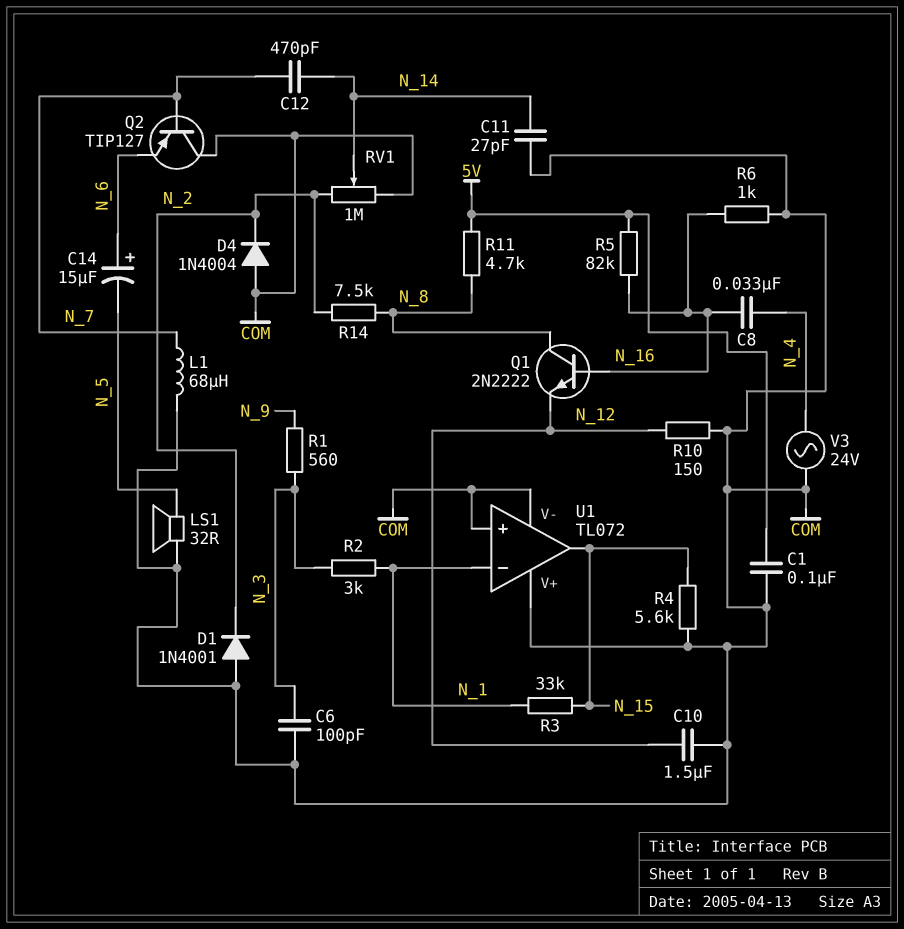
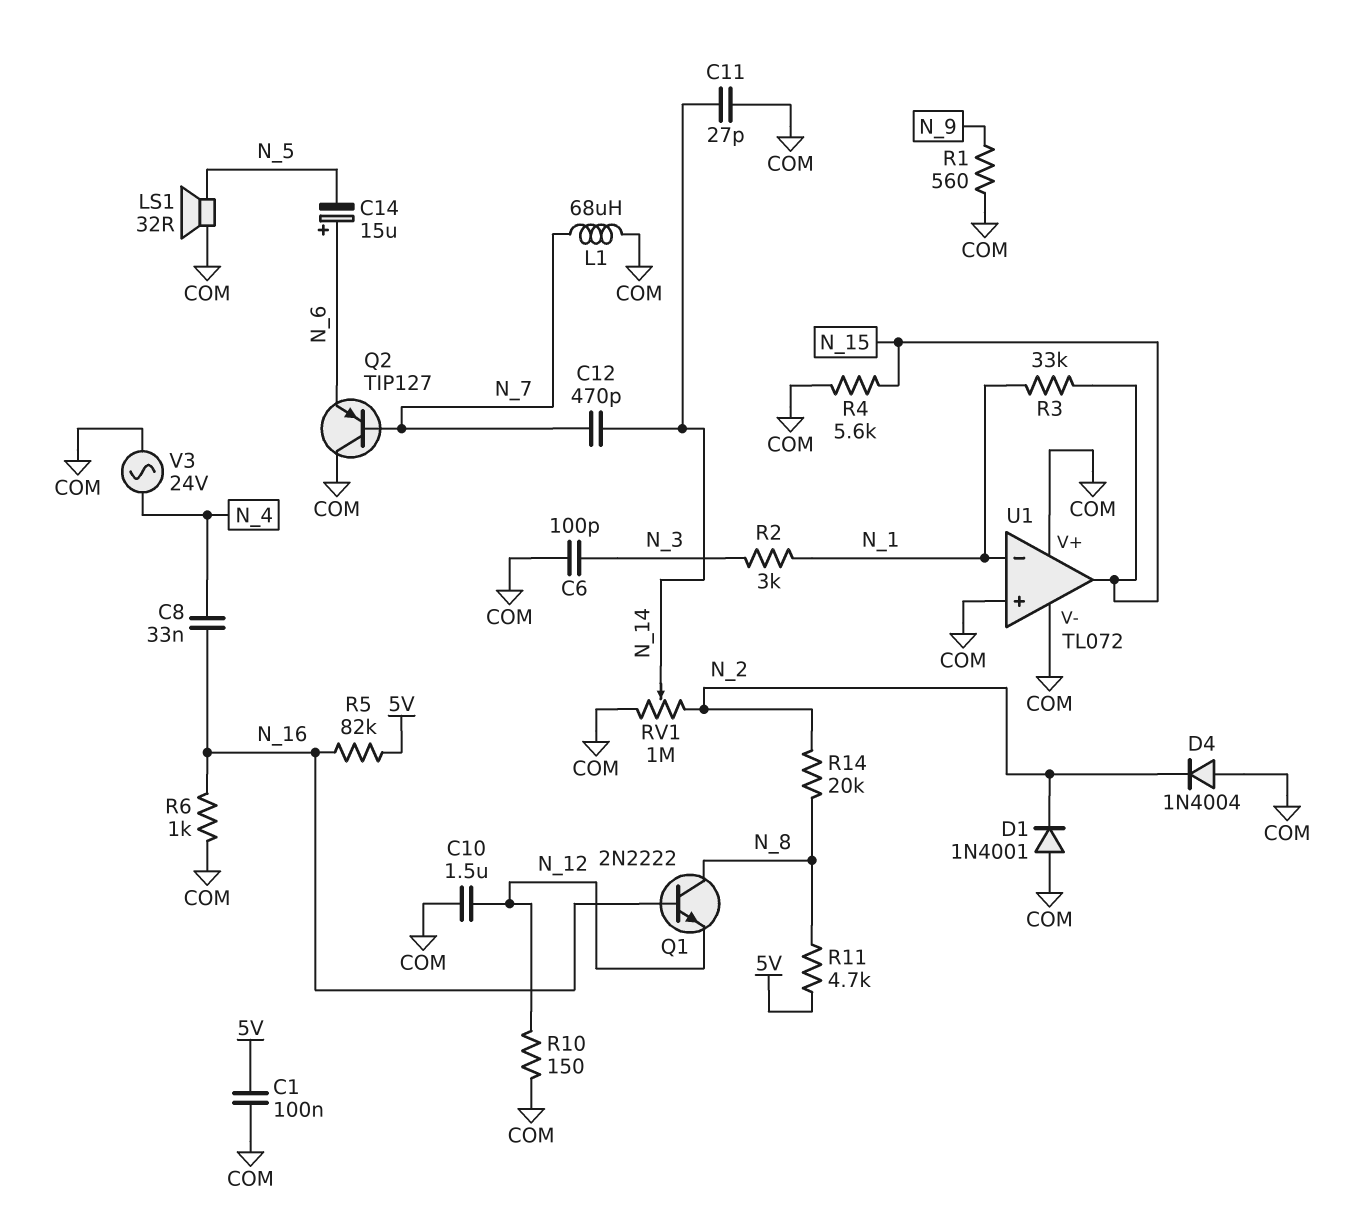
R1: 560 (N_3, N_9) -> 560 (COM, N_9)
R14: 7.5k (N_2, N_8) -> 20k (N_2, N_8)

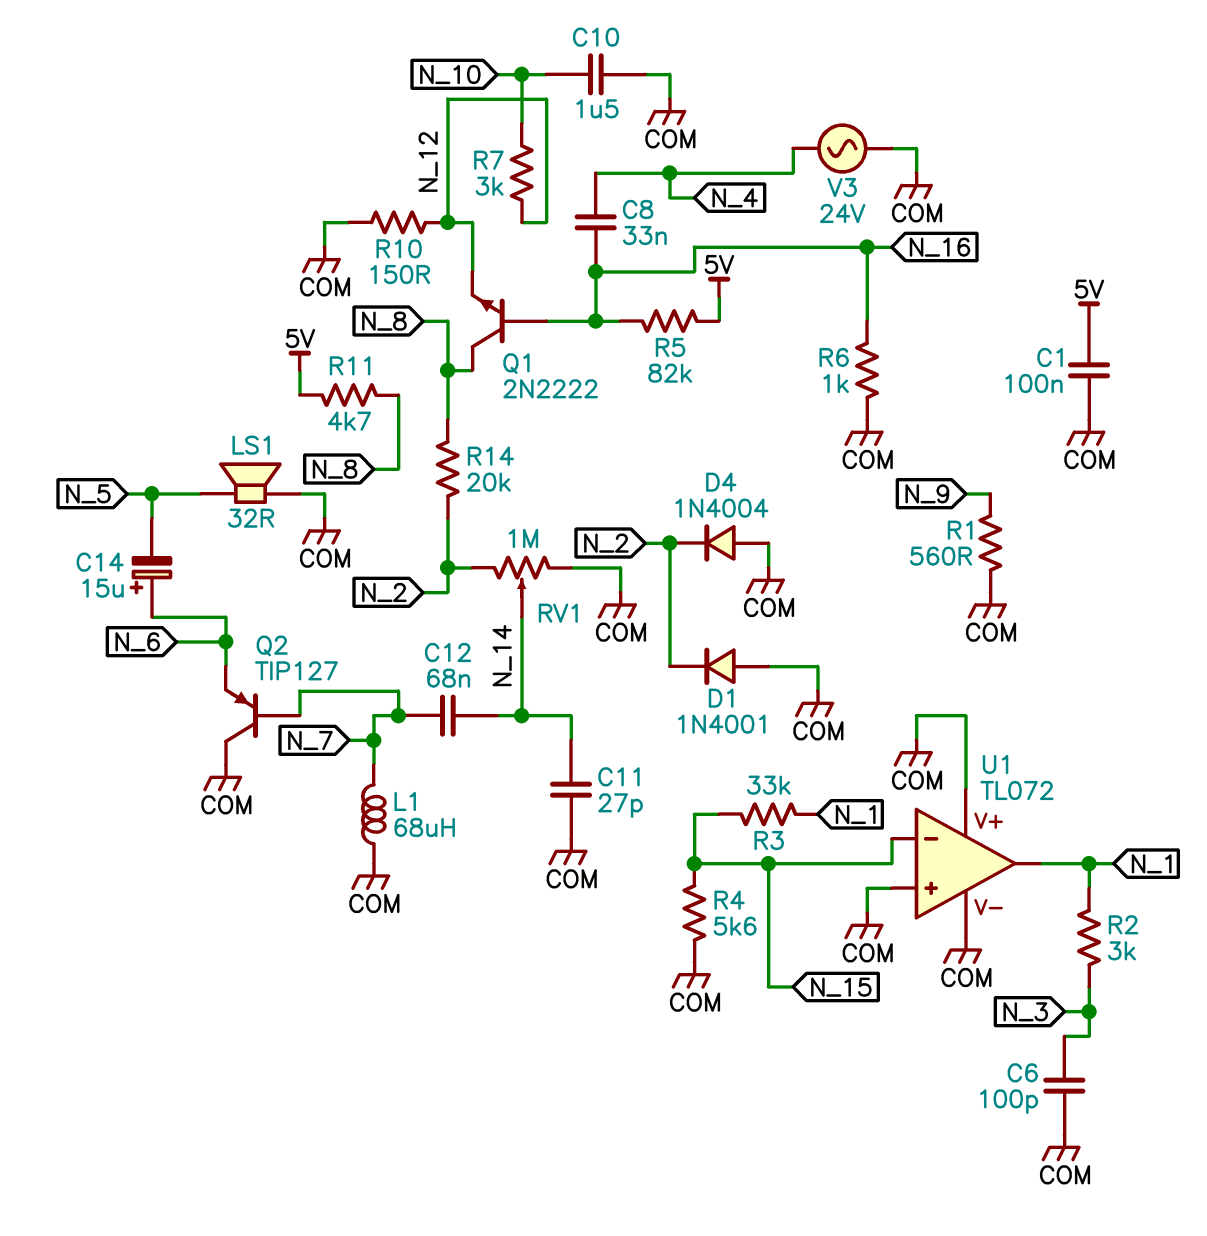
C10: 1.5uF (COM, N_12) -> 1.5uF (COM, N_10)
C12: 470pF (N_7, N_14) -> 68nF (N_7, N_14)
R7: none -> 3k (N_10, N_12)
U1 pin in-: N_1 -> N_15
U1 pin out: N_15 -> N_1

